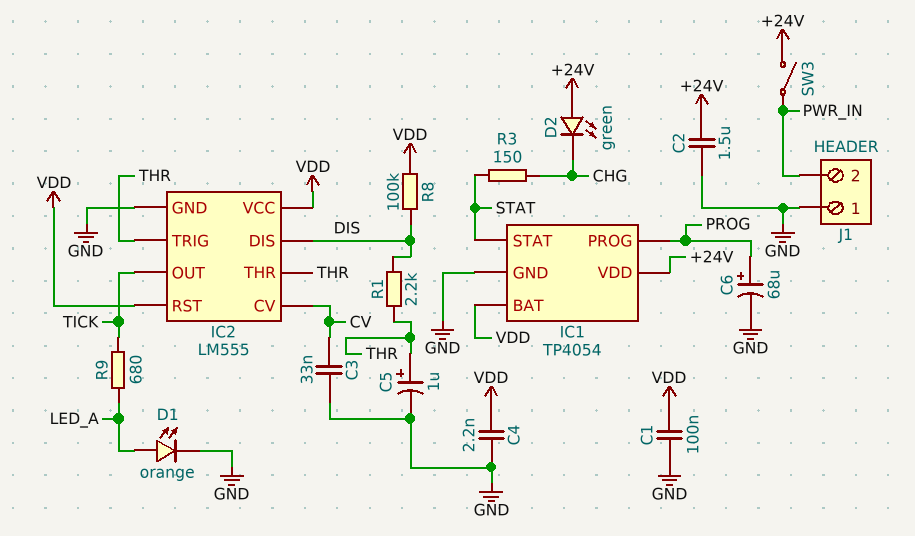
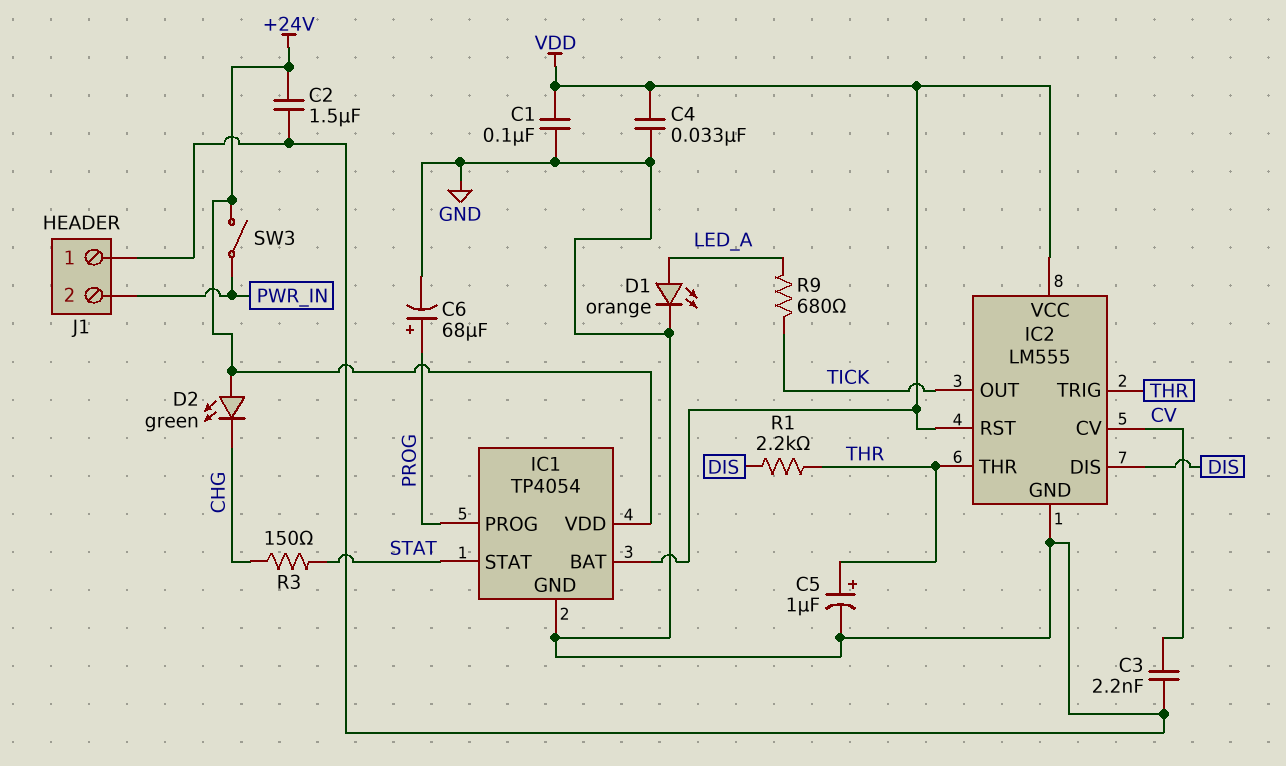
C3: 33nF (CV, GND) -> 2.2nF (CV, GND)
C4: 2.2nF (GND, VDD) -> 33nF (GND, VDD)
R8: 100k (DIS, VDD) -> none

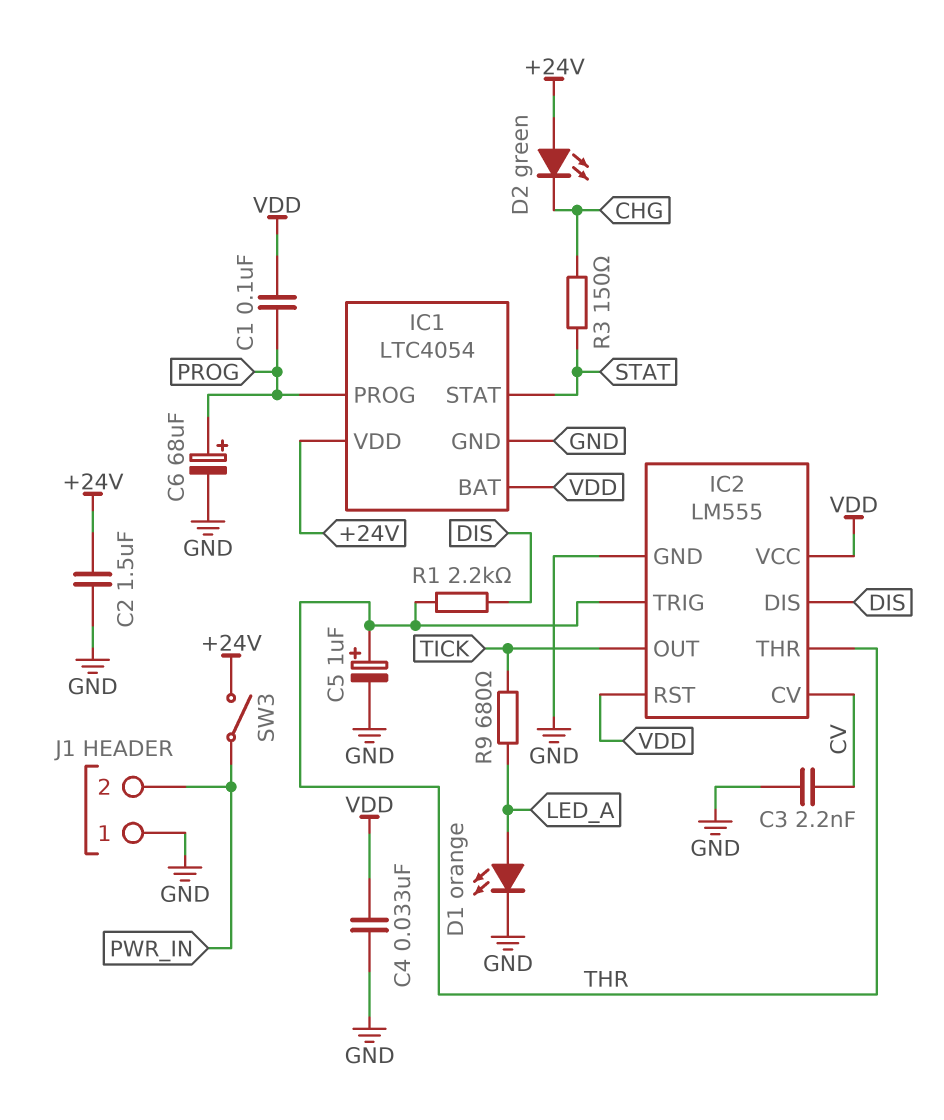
C1: 100nF (GND, VDD) -> 100nF (PROG, VDD)
IC1: TP4054 -> LTC4054

